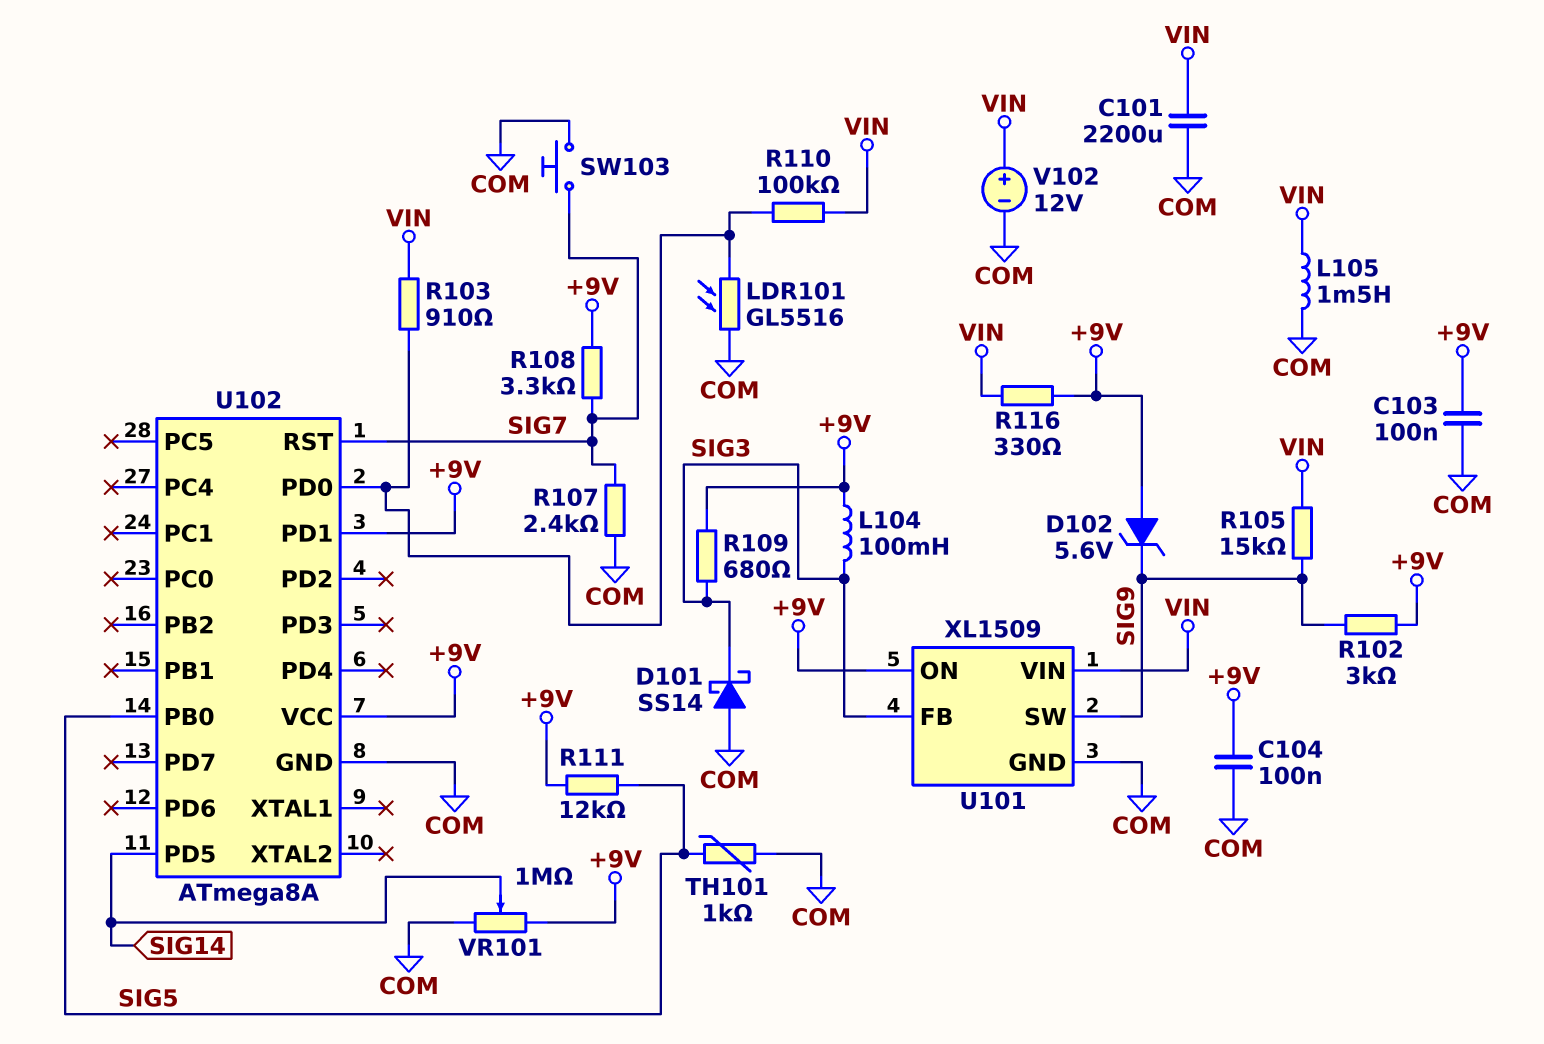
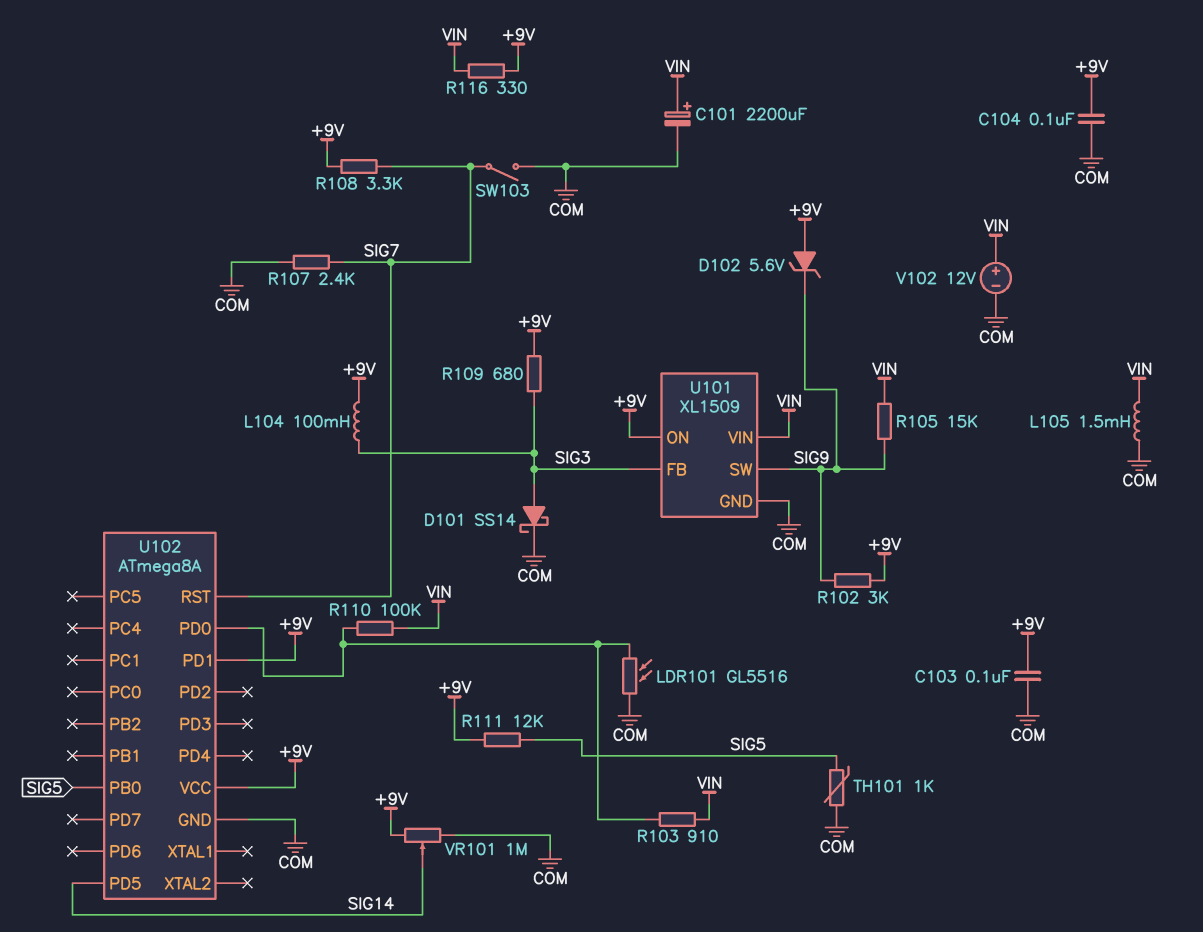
C101: 2200uF (COM, VIN) -> 2200uF (plus VIN, minus COM)
D101: schottky SS14 (A COM, K SIG3) -> schottky SS14 (A SIG3, K COM)
SW103: button (COM, SIG7) -> switch (COM, SIG7)

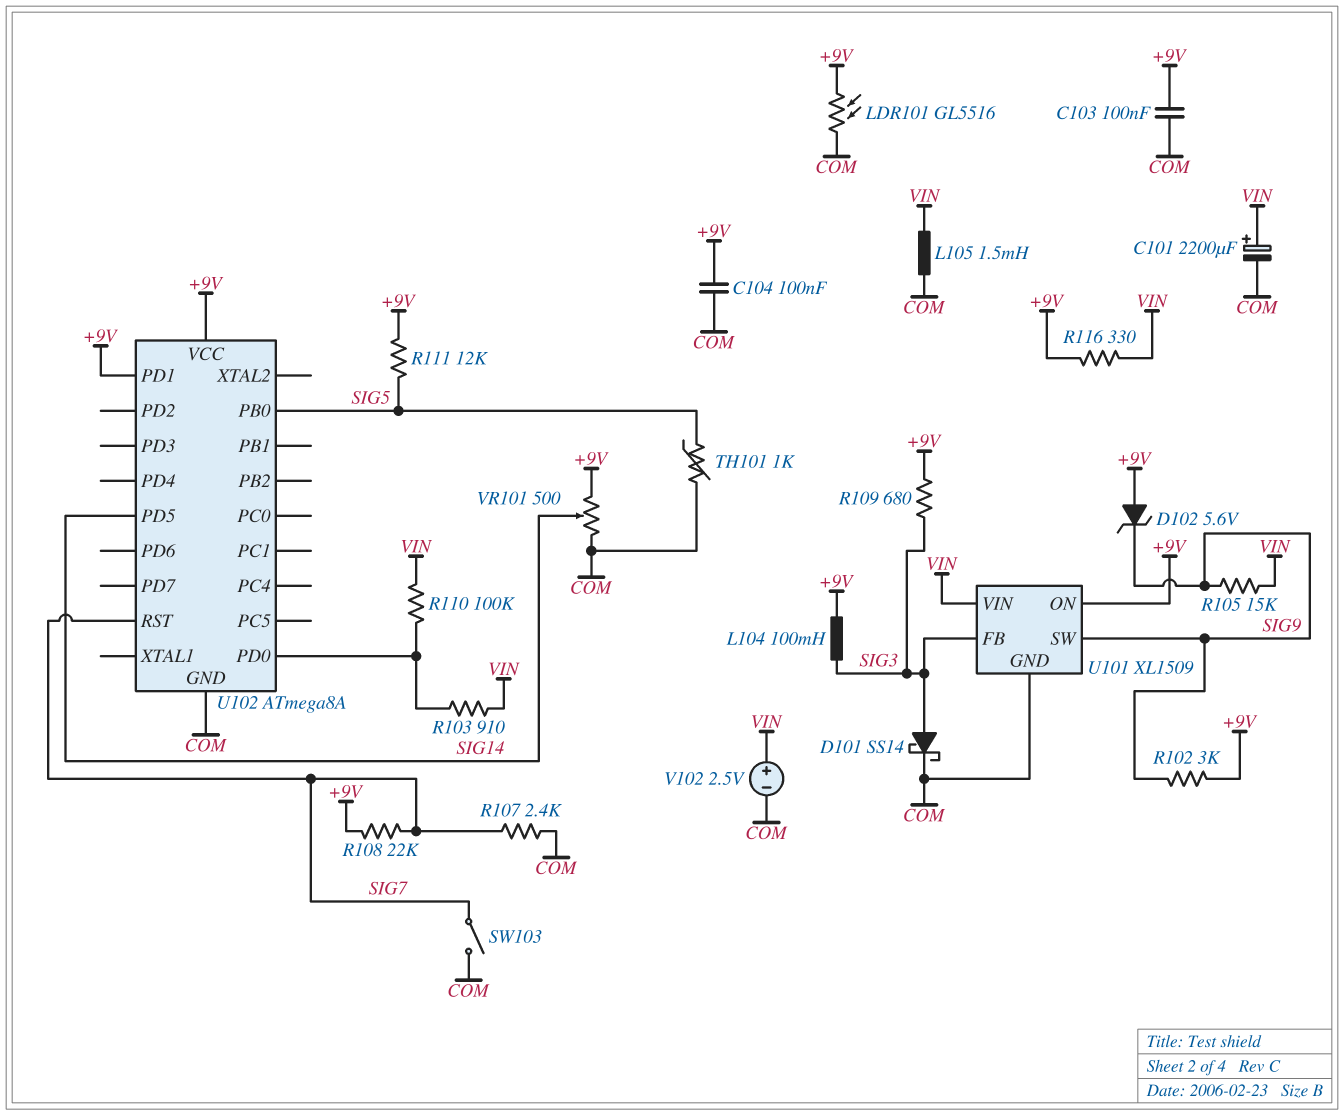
LDR101: GL5516 (COM, U102/PD0) -> GL5516 (+9V, COM)
R108: 3.3k (+9V, SIG7) -> 22k (+9V, SIG7)
V102: 12V (plus VIN, minus COM) -> 2.5V (plus VIN, minus COM)
VR101: 1M (+9V, COM, wiper SIG14) -> 500 (+9V, COM, wiper SIG14)

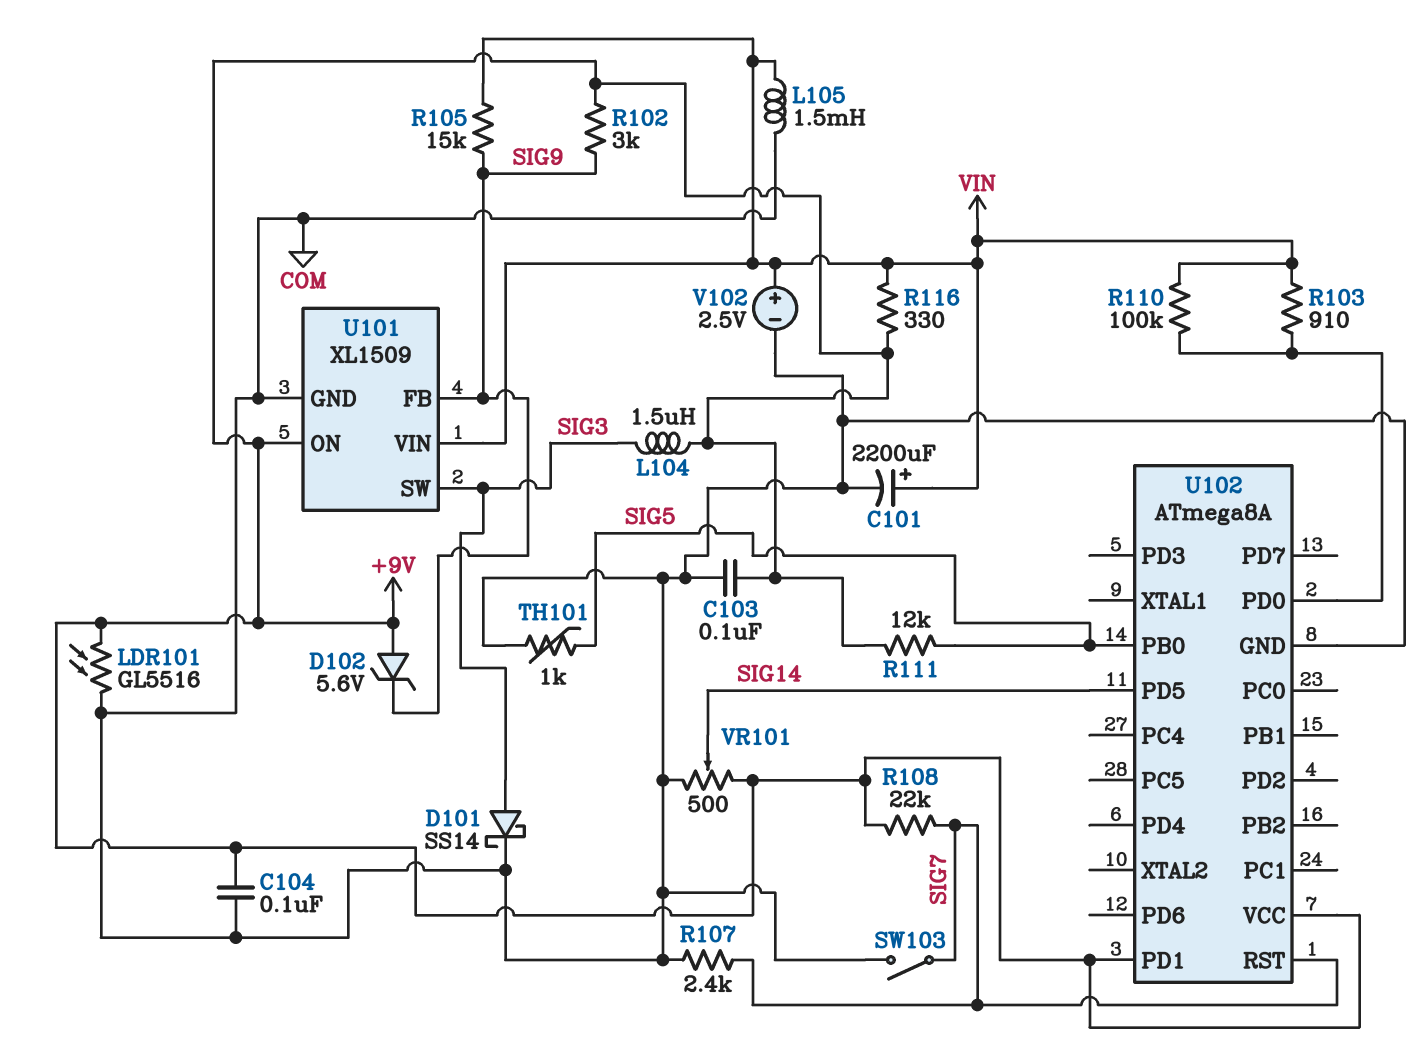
L104: 100mH (+9V, SIG3) -> 1.5uH (+9V, SIG3)
R109: 680 (+9V, SIG3) -> none
U101 pin FB: SIG3 -> SIG9
U101 pin SW: SIG9 -> SIG3

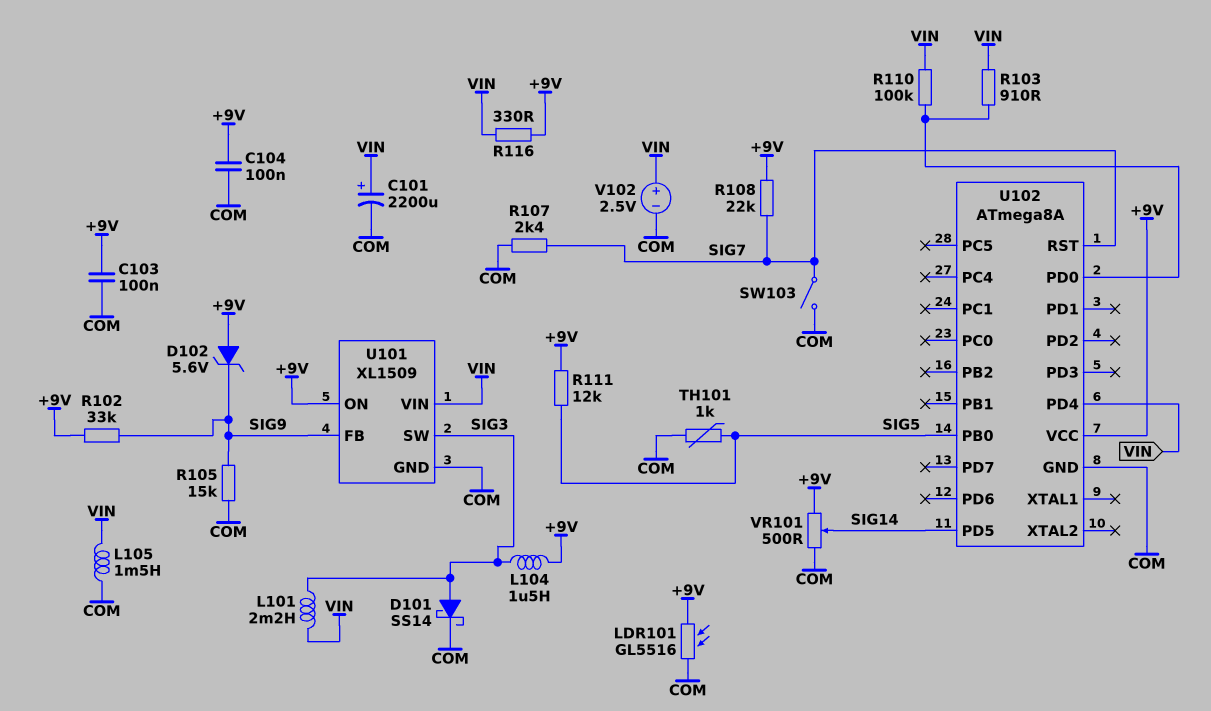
L101: none -> 2.2mH (SIG3, VIN)
R102: 3k (+9V, SIG9) -> 33k (+9V, SIG9)
R105: 15k (SIG9, VIN) -> 15k (COM, SIG9)
U102 pin PD1: +9V -> none
U102 pin PD4: none -> VIN

